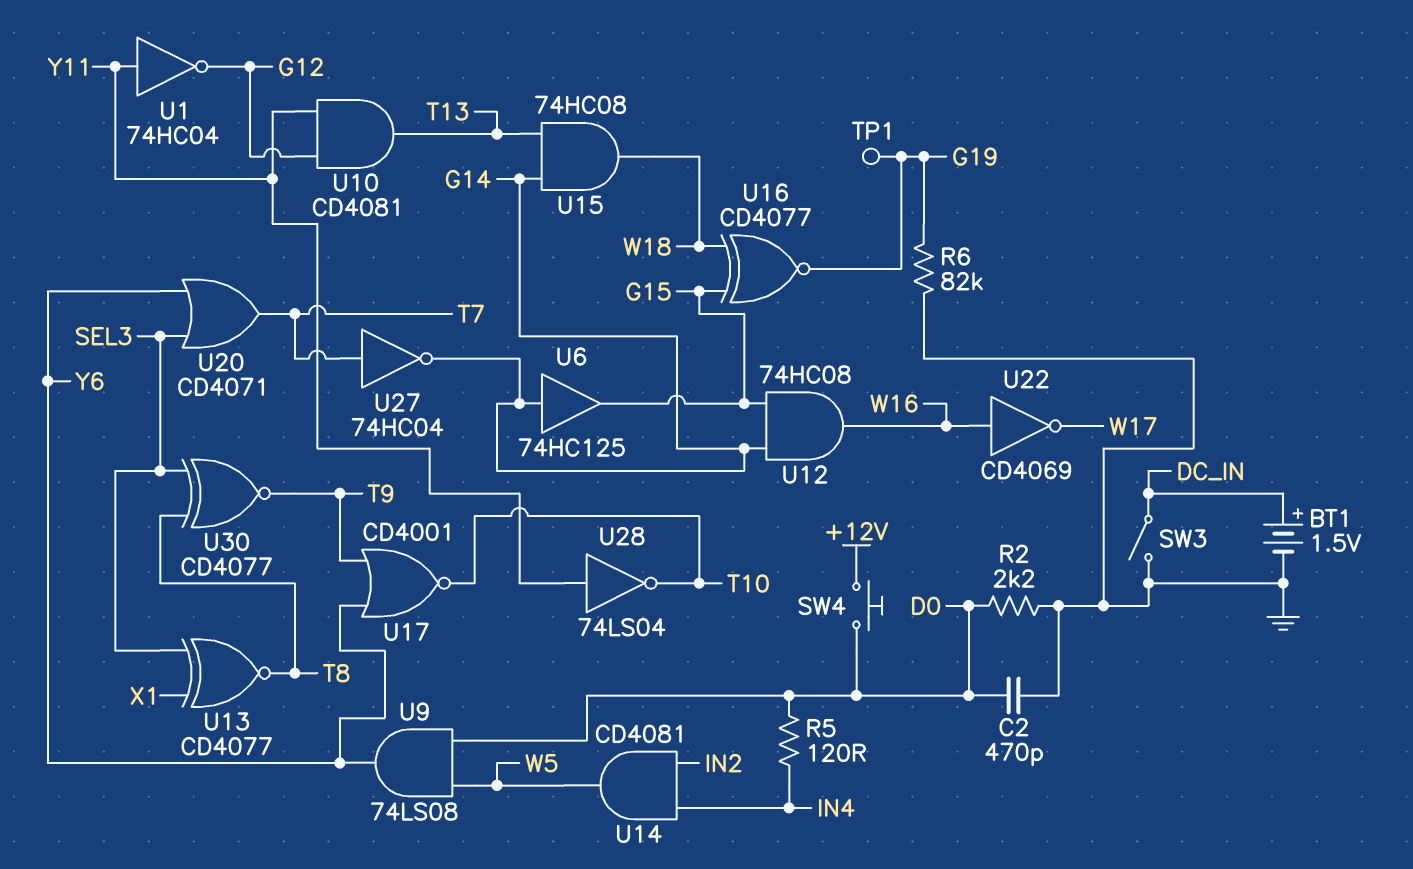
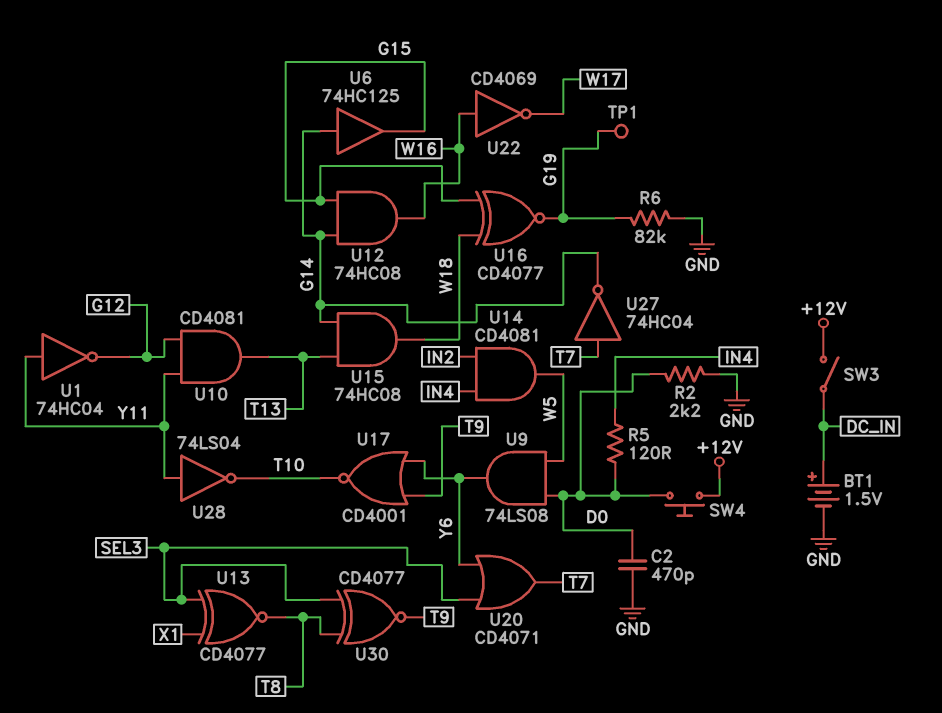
SW3: switch (DC_IN, GND) -> switch (+12V, DC_IN)

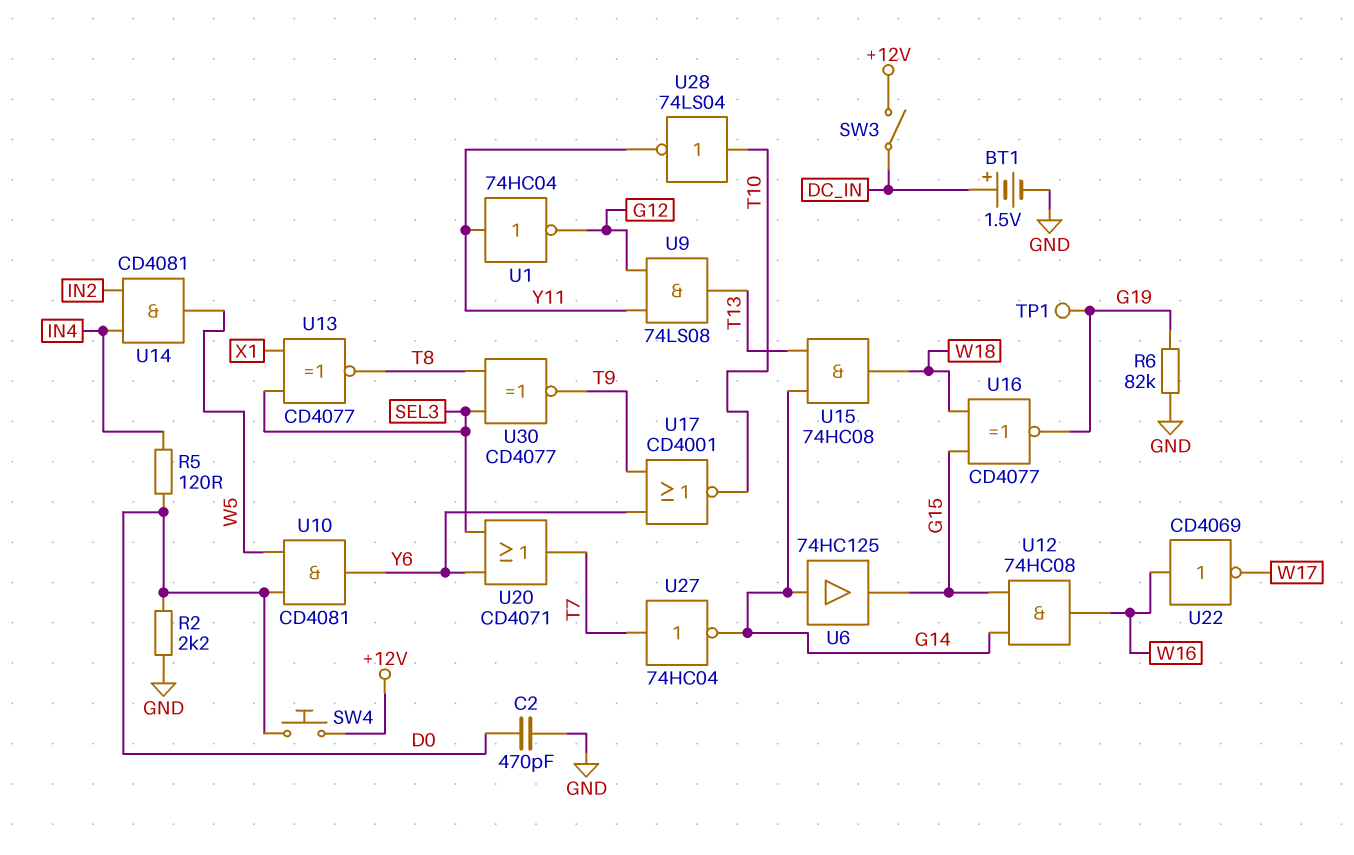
U9: AND 74LS08 (in D0, in W5, out Y6) -> AND 74LS08 (in G12, in Y11, out T13)
U10: AND CD4081 (in G12, in Y11, out T13) -> AND CD4081 (in D0, in W5, out Y6)
U28: NOT 74LS04 (in Y11, out T10) -> NOT 74LS04 (in T10, out Y11)

